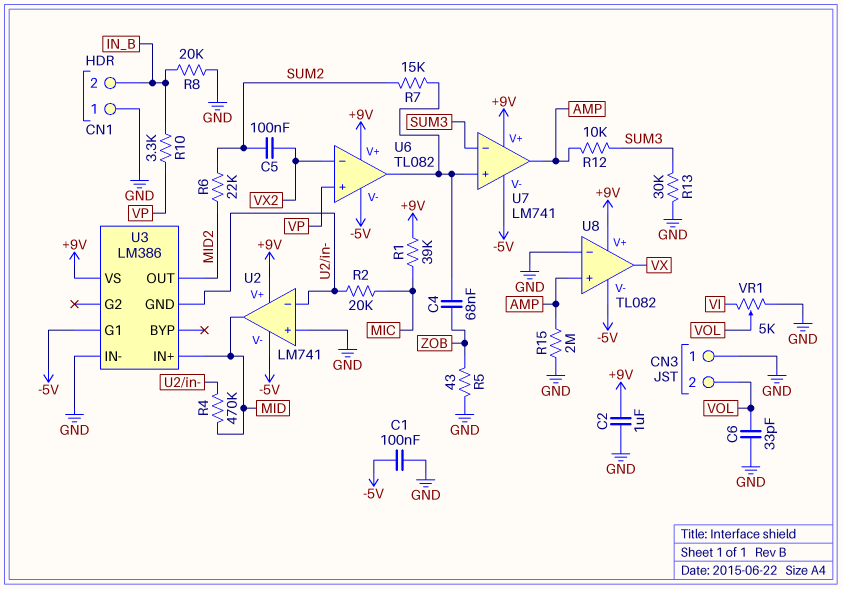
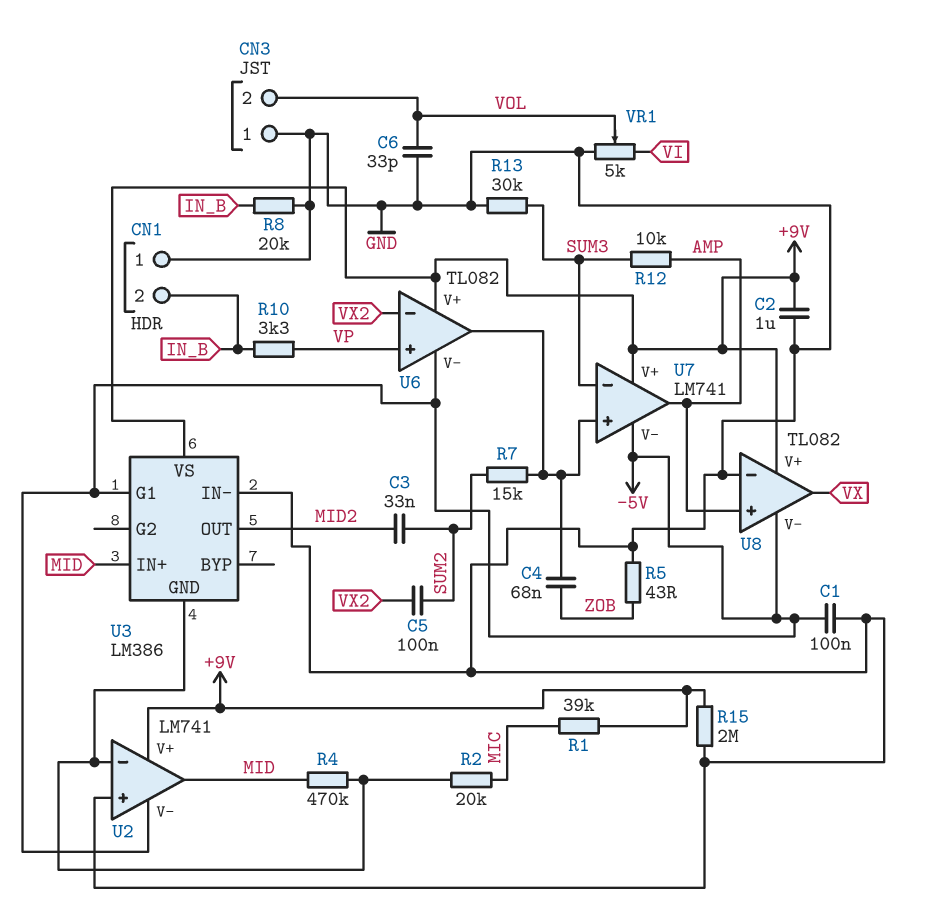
C3: none -> 33nF (MID2, SUM2)
R6: 22k (MID2, SUM2) -> none
R15: 2M (AMP, GND) -> 2M (+9V, GND)

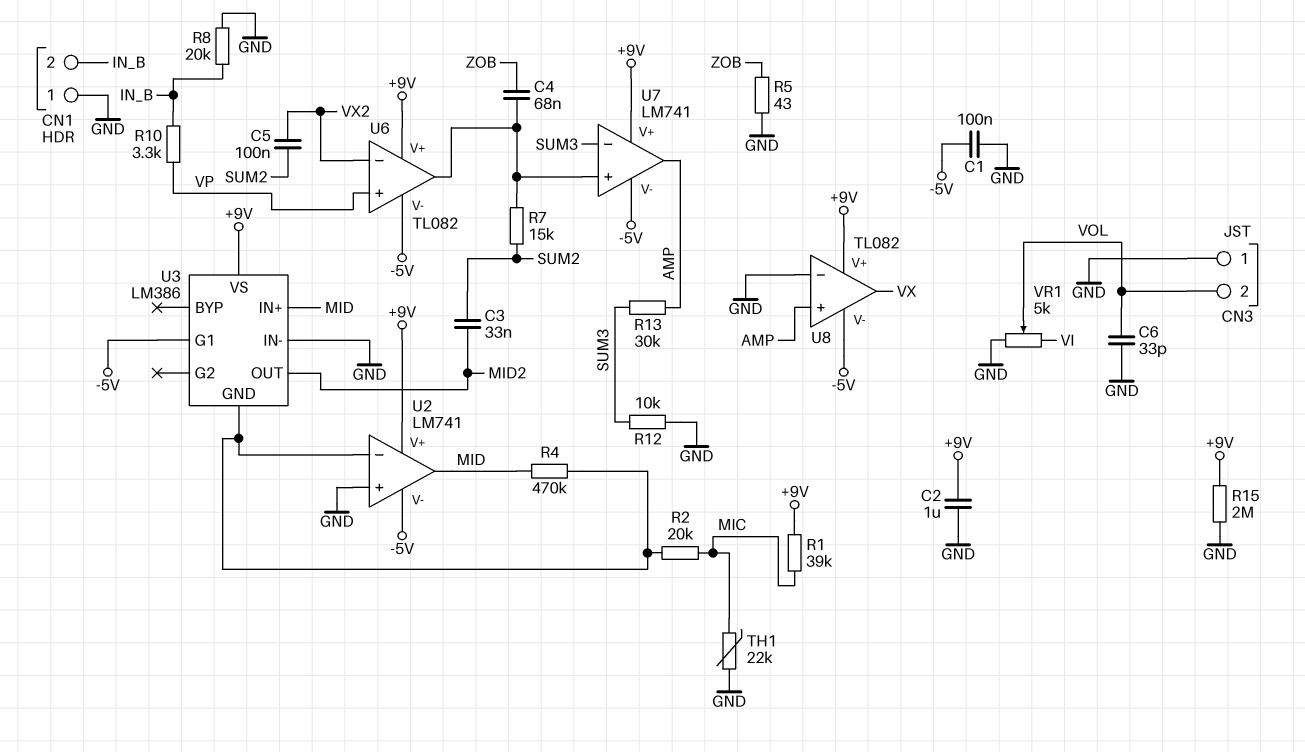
R12: 10k (AMP, SUM3) -> 10k (GND, SUM3)
R13: 30k (GND, SUM3) -> 30k (AMP, SUM3)
TH1: none -> 22k (GND, MIC)

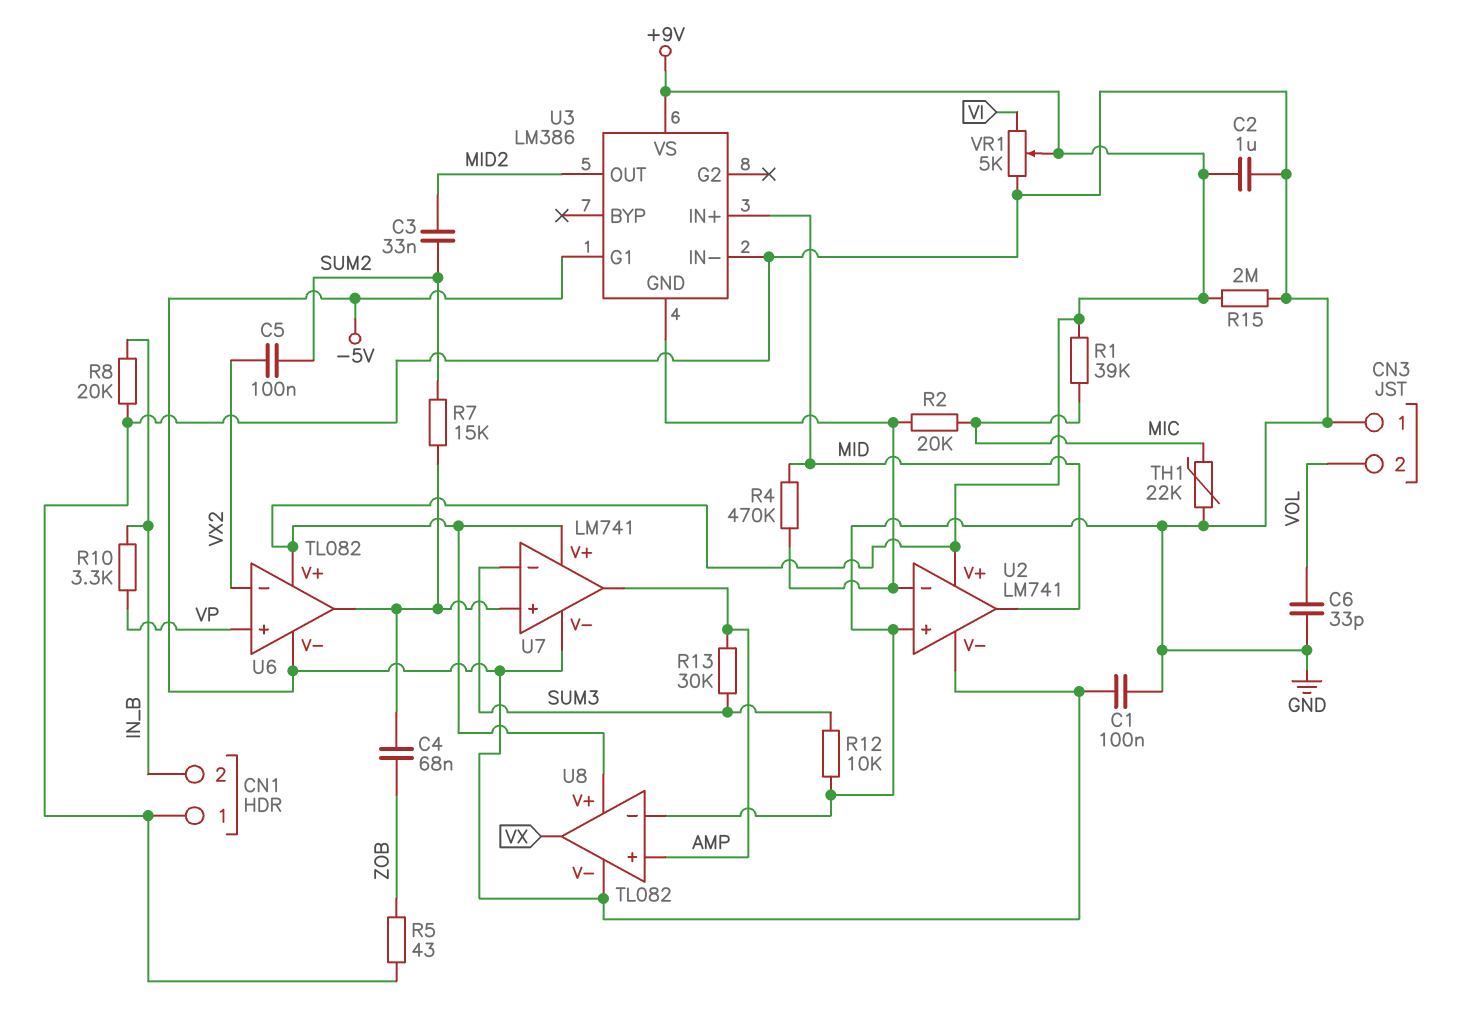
VR1: 5k (GND, VI, wiper VOL) -> 5k (GND, VI, wiper +9V)

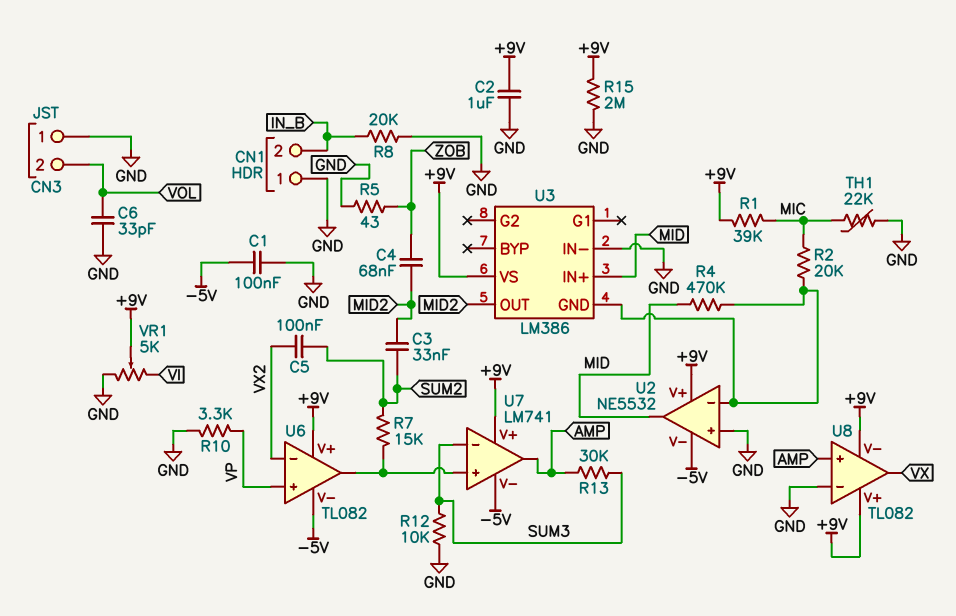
C4: 68nF (U6/out, ZOB) -> 68nF (MID2, ZOB)
R10: 3.3k (IN_B, VP) -> 3.3k (GND, VP)
U2: LM741 -> NE5532
U3 pin G1: -5V -> none
U8 pin V-: -5V -> +9V

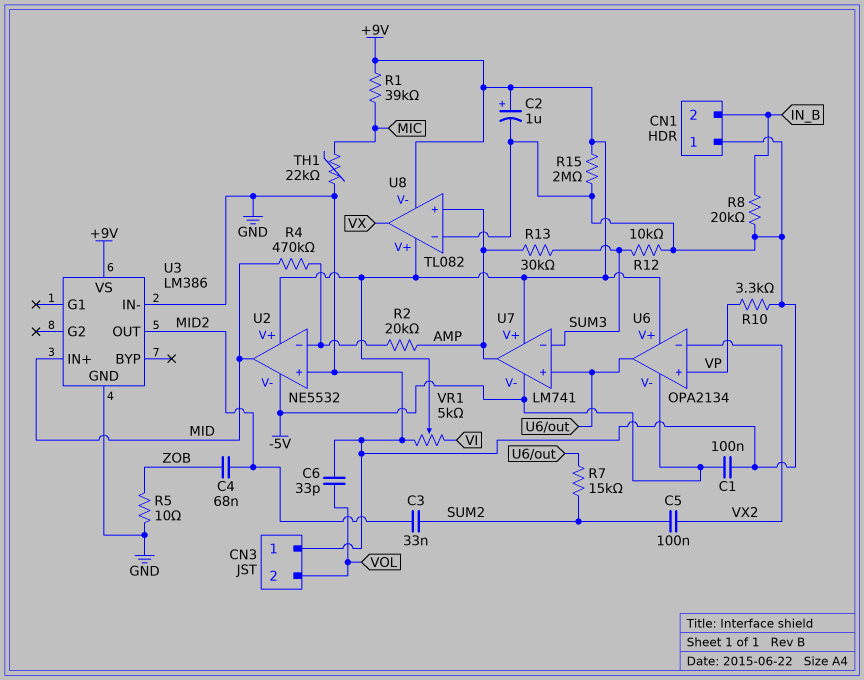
C2: 1uF (+9V, GND) -> 1uF (plus +9V, minus GND)
R2: 20k (MIC, U2/in-) -> 20k (AMP, U2/in-)
R5: 43 (GND, ZOB) -> 10 (GND, ZOB)
U3 pin GND: U2/in- -> GND
U6: TL082 -> OPA2134

